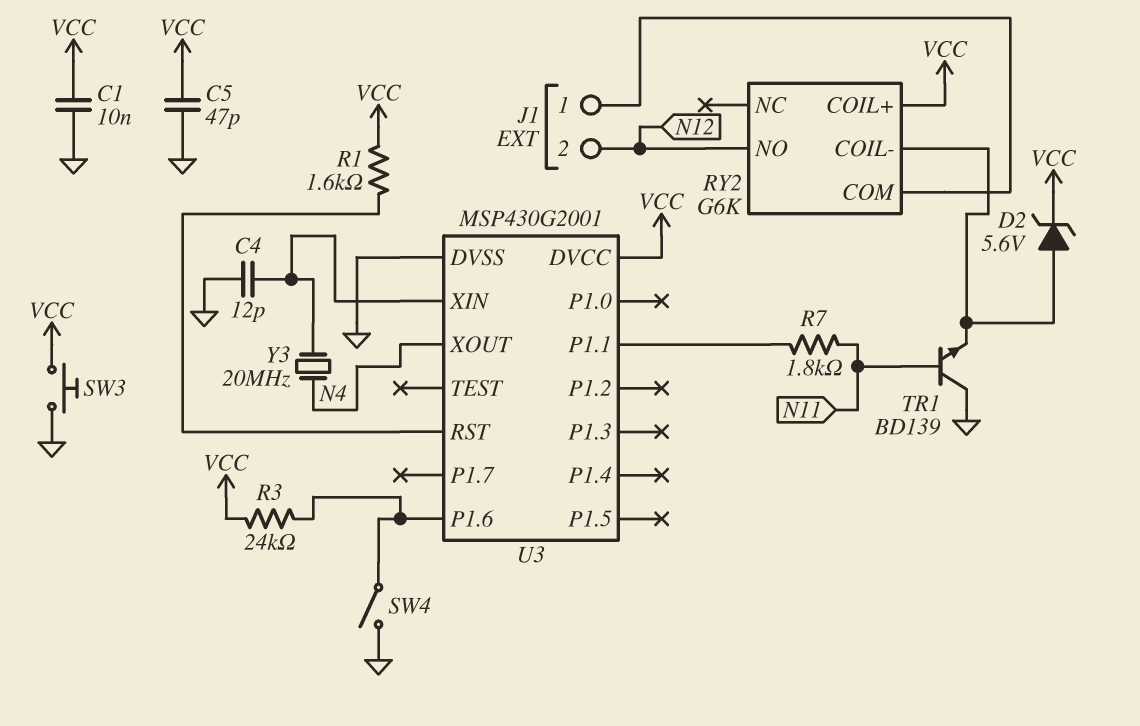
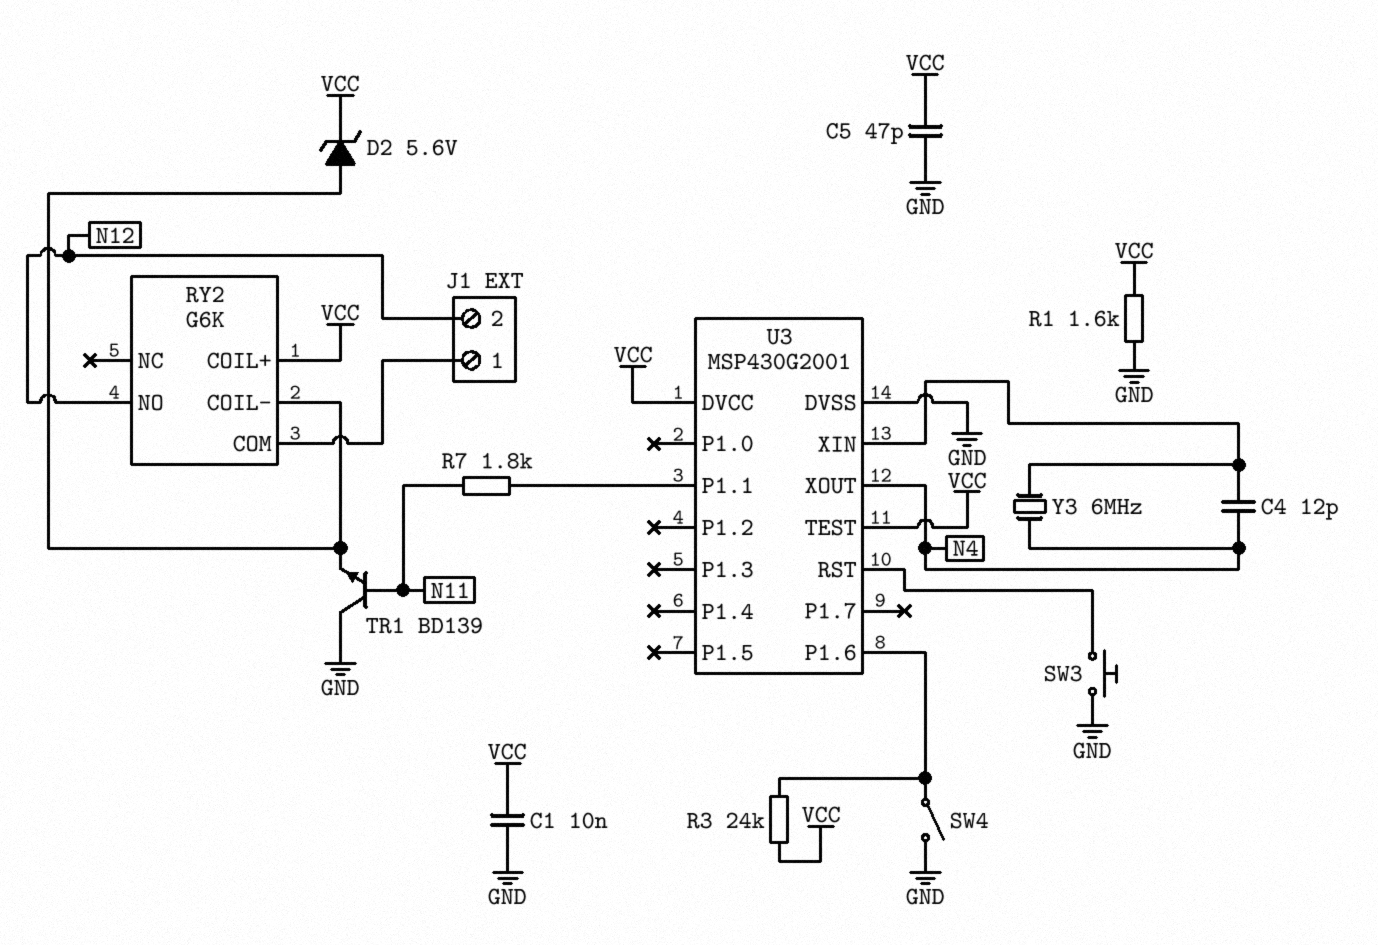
C4: 12pF (GND, U3/XIN) -> 12pF (N4, U3/XIN)
R1: 1.6k (U3/RST, VCC) -> 1.6k (GND, VCC)
SW3: button (GND, VCC) -> button (GND, U3/RST)
U3 pin TEST: none -> VCC
Y3: 20MHz (N4, U3/XIN) -> 6MHz (N4, U3/XIN)

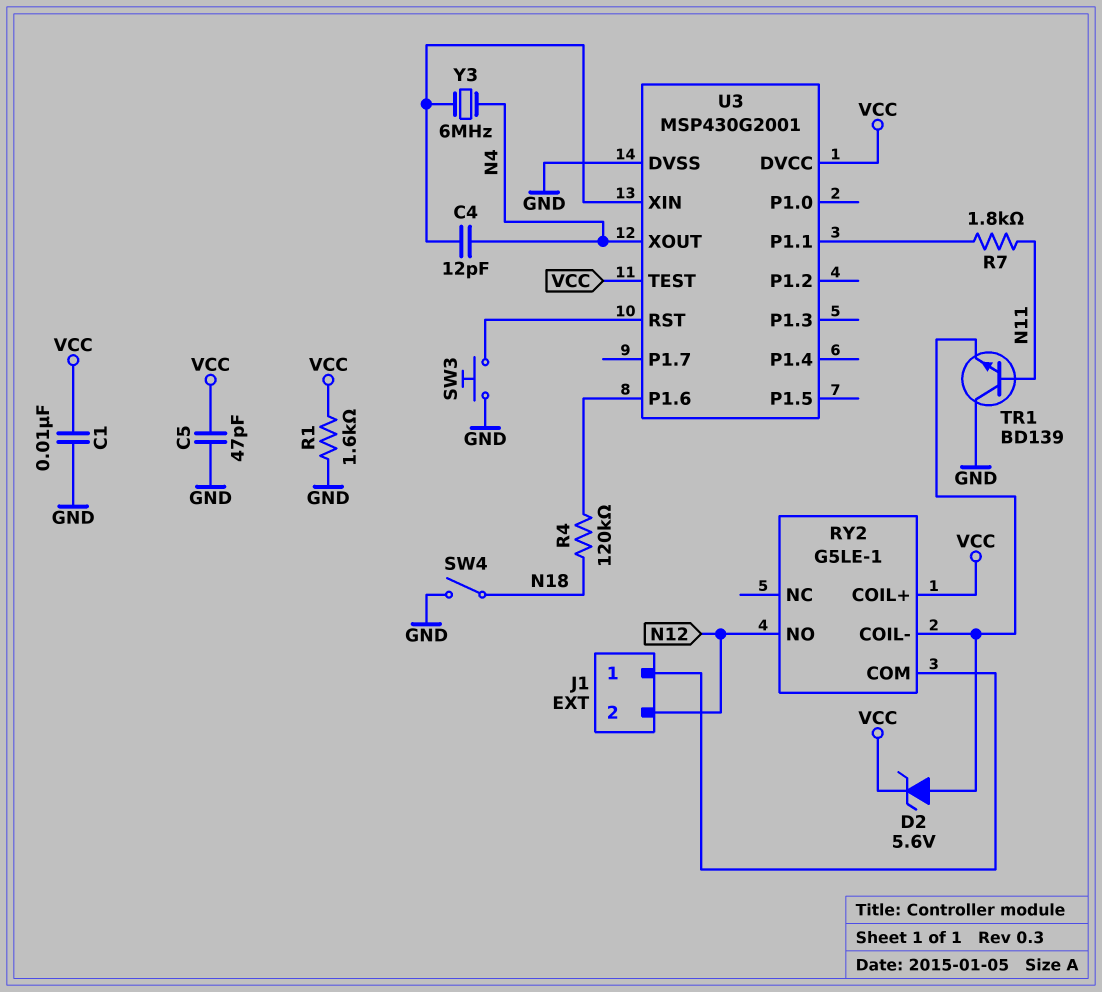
R3: 24k (U3/P1.6, VCC) -> none
R4: none -> 120k (N18, U3/P1.6)
RY2: G6K -> G5LE-1
SW4: switch (GND, U3/P1.6) -> switch (GND, N18)

